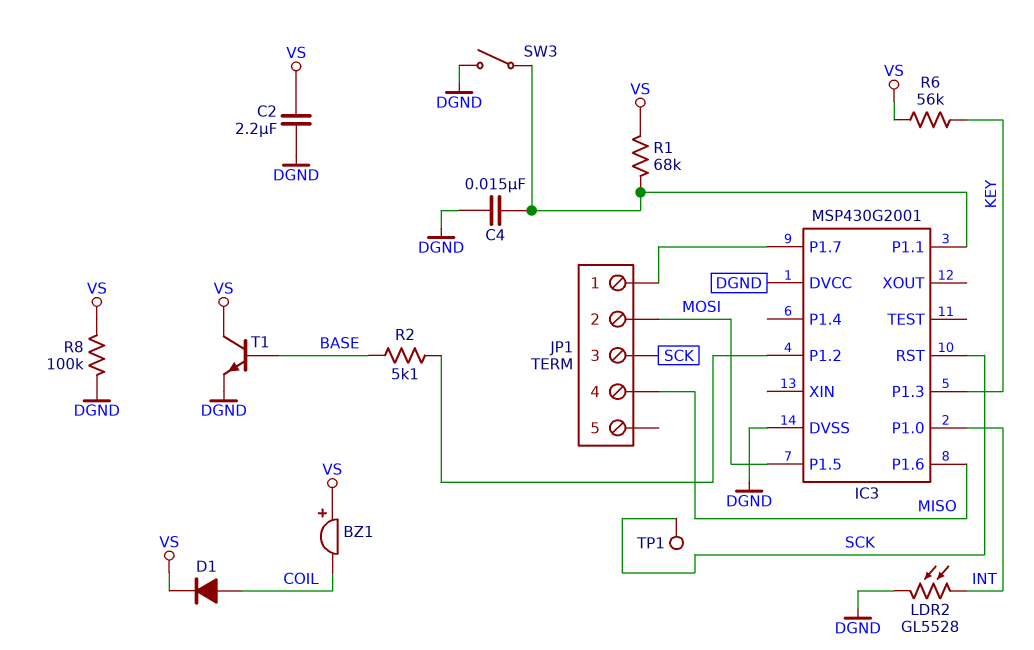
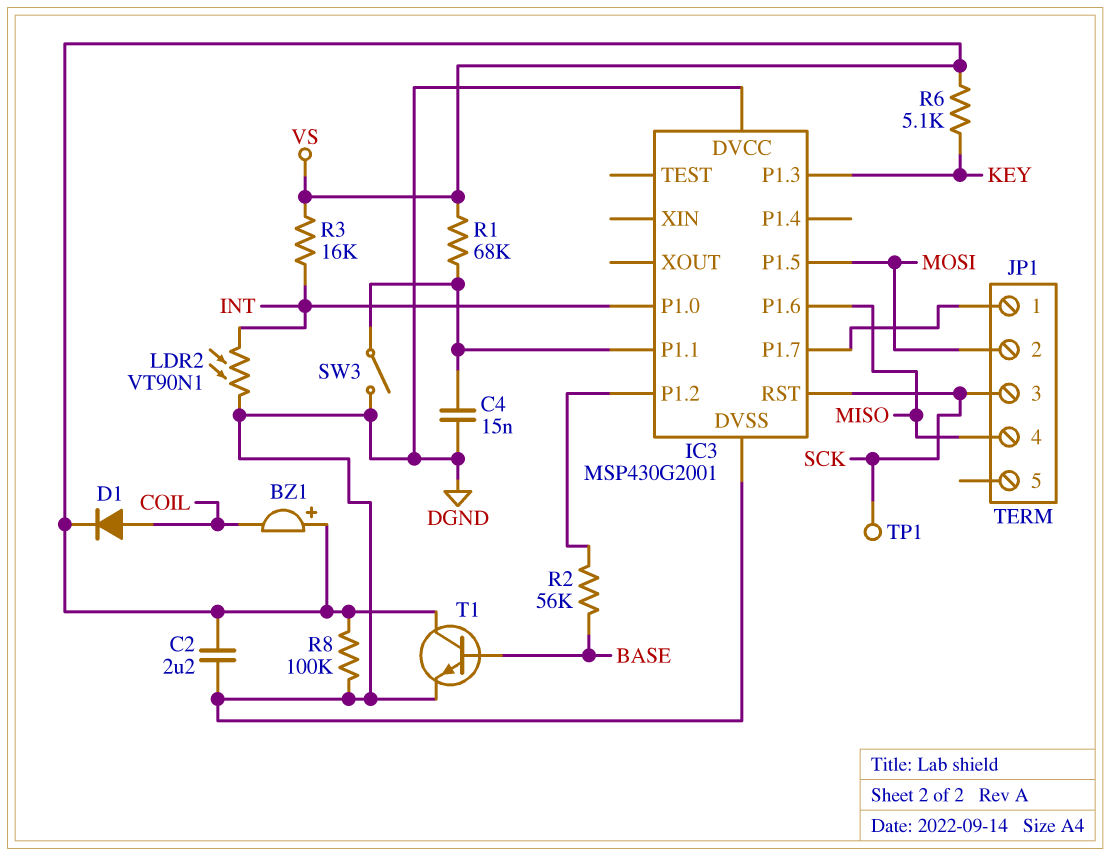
LDR2: GL5528 (DGND, INT) -> VT90N1 (DGND, INT)
R2: 5.1k (BASE, IC3/P1.2) -> 56k (BASE, IC3/P1.2)
R3: none -> 16k (INT, VS)
R6: 56k (KEY, VS) -> 5.1k (KEY, VS)

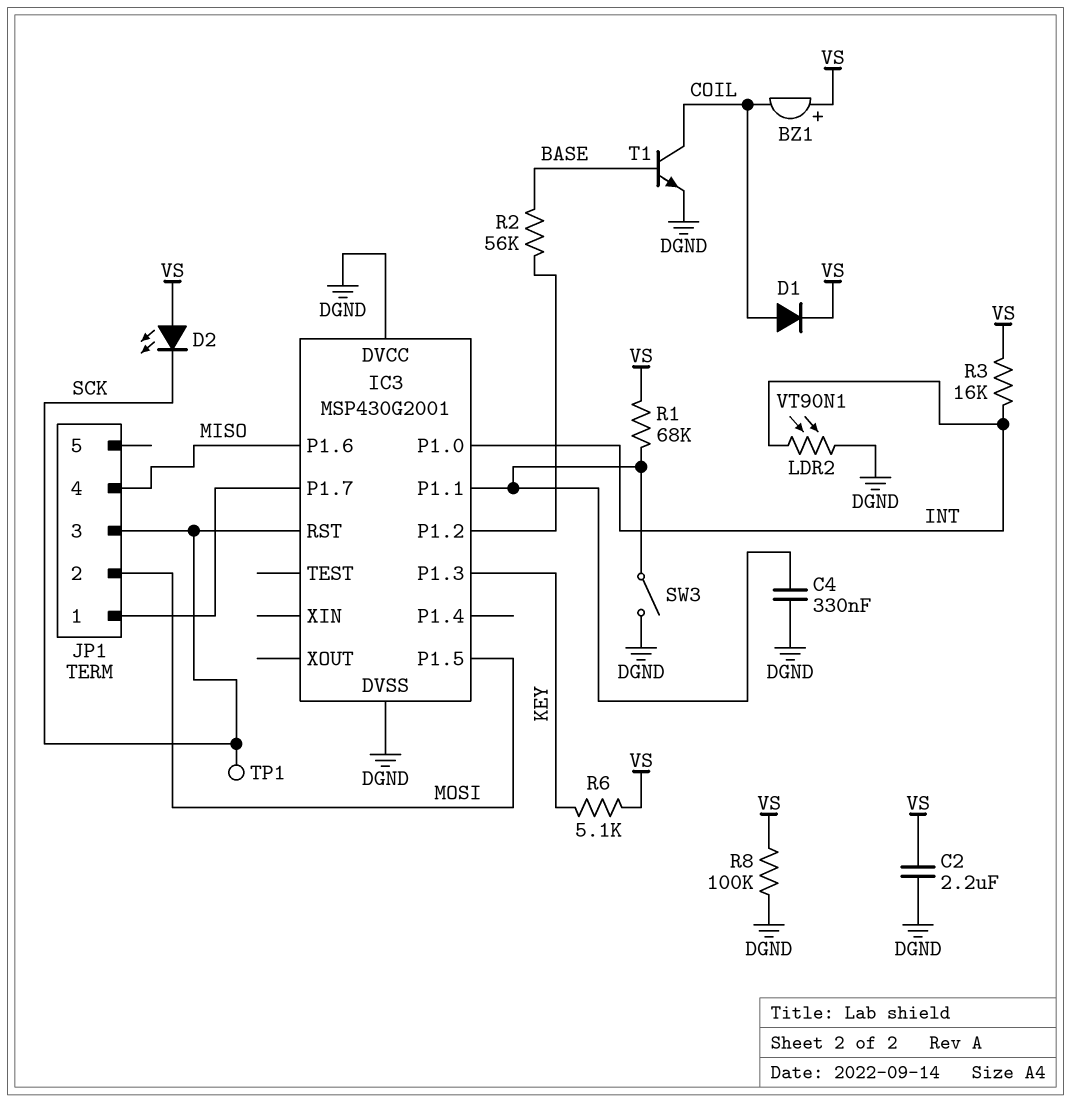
C4: 15nF (DGND, IC3/P1.1) -> 330nF (DGND, IC3/P1.1)
D2: none -> LED (A VS, K SCK)
T1: NPN (B BASE, C VS, E DGND) -> NPN (B BASE, C COIL, E DGND)

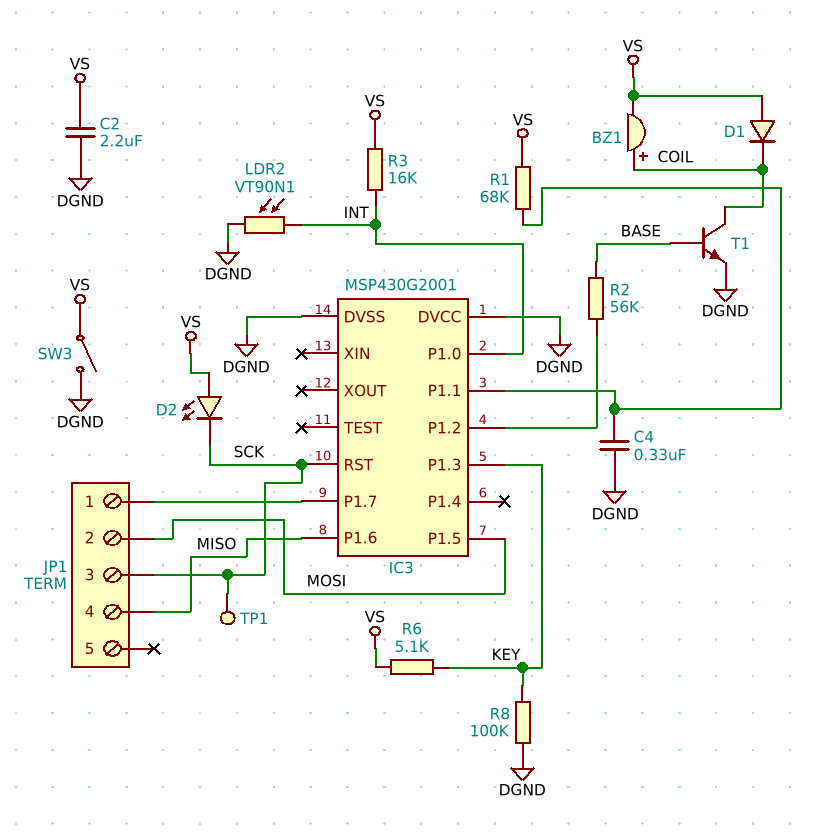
BZ1: buzzer (plus VS, minus COIL) -> buzzer (plus COIL, minus VS)
D1: diode (A COIL, K VS) -> diode (A VS, K COIL)
R8: 100k (DGND, VS) -> 100k (DGND, KEY)
SW3: switch (DGND, IC3/P1.1) -> switch (DGND, VS)

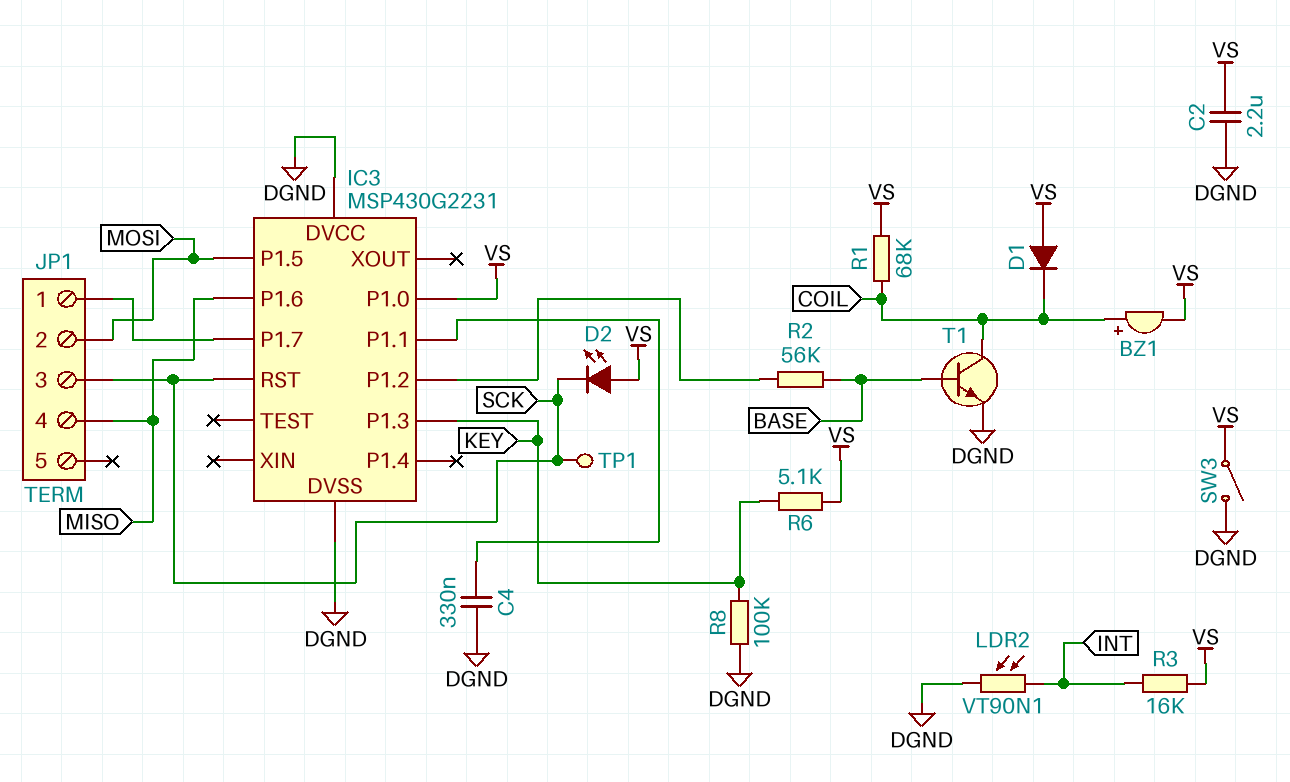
IC3: MSP430G2001 -> MSP430G2231
IC3 pin P1.0: INT -> VS
R1: 68k (IC3/P1.1, VS) -> 68k (COIL, VS)

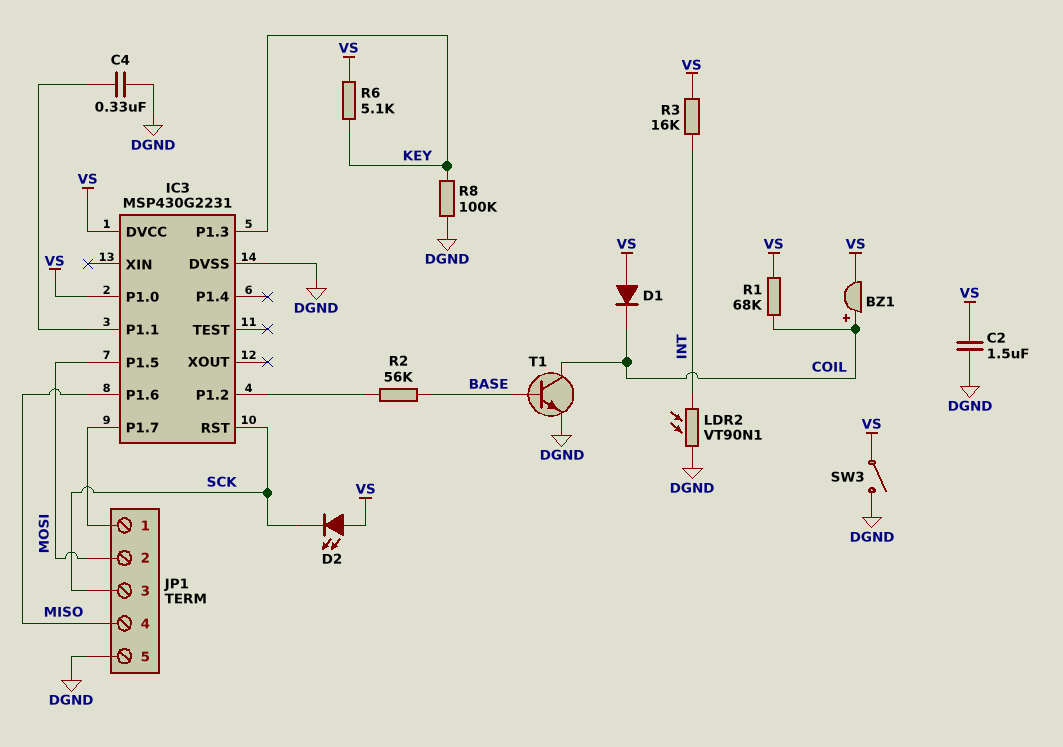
C2: 2.2uF (DGND, VS) -> 1.5uF (DGND, VS)
IC3 pin DVCC: DGND -> VS
JP1 pin 5: none -> DGND
TP1: test point (SCK) -> none

